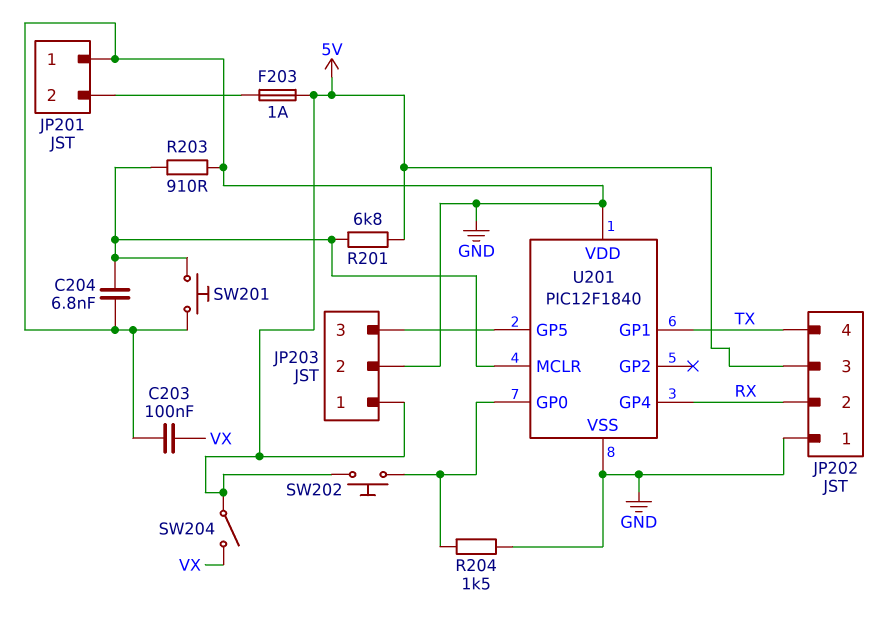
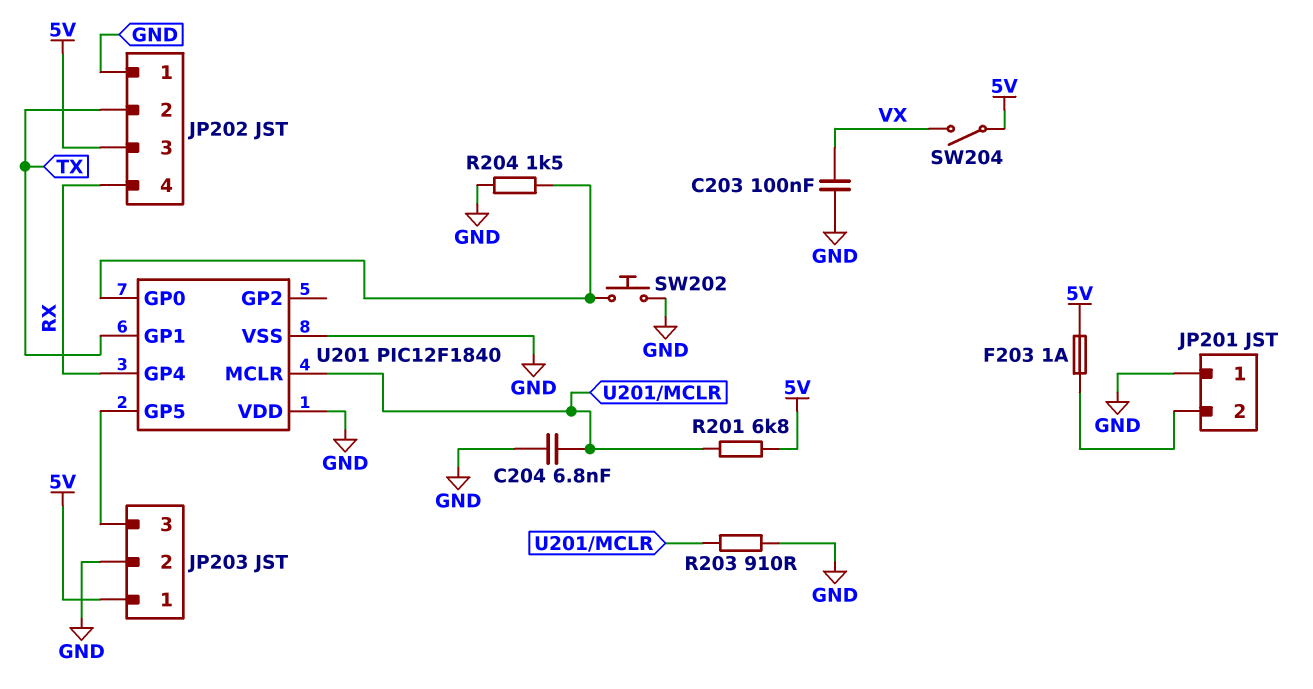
JP202 pin 2: RX -> TX
JP202 pin 4: TX -> RX
SW201: button (GND, U201/MCLR) -> none
SW202: button (5V, U201/GP0) -> button (GND, U201/GP0)

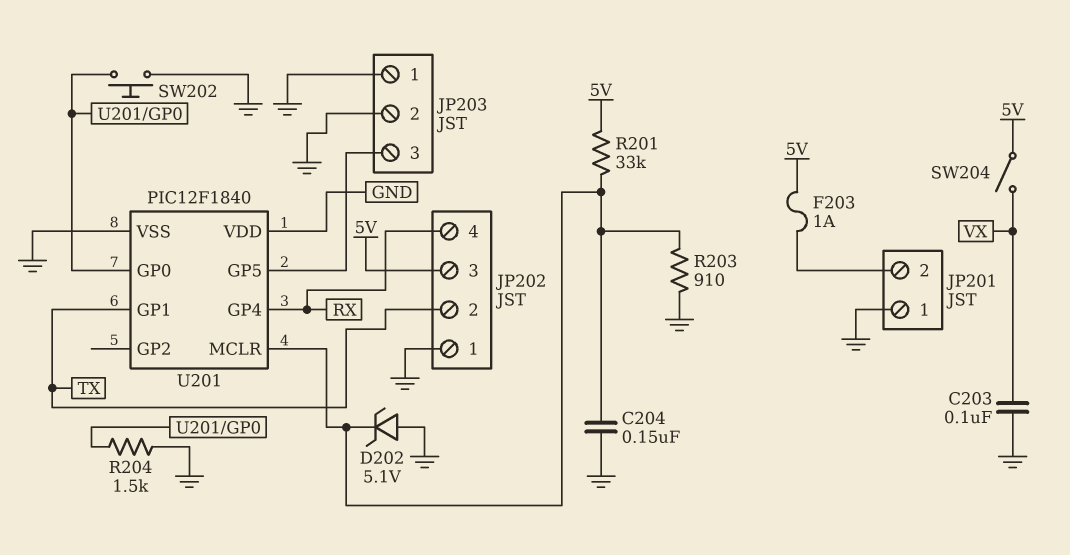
C204: 6.8nF (GND, U201/MCLR) -> 150nF (GND, U201/MCLR)
D202: none -> zener 5.1V (A GND, K U201/MCLR)
JP203 pin 1: 5V -> GND
R201: 6.8k (5V, U201/MCLR) -> 33k (5V, U201/MCLR)

